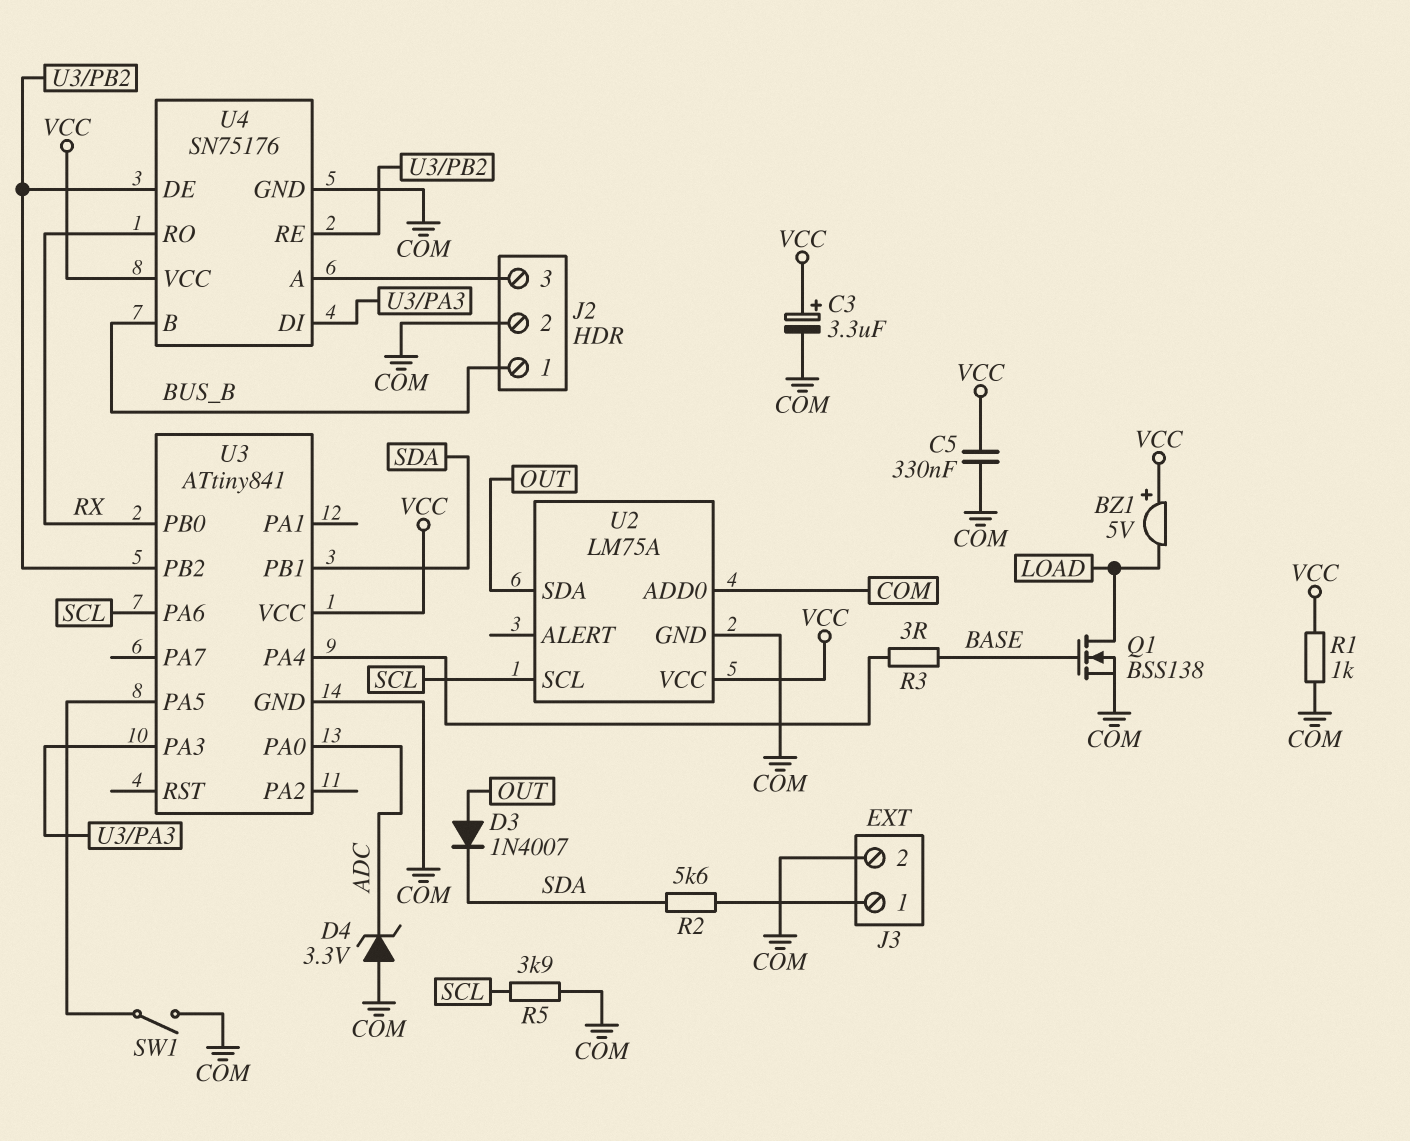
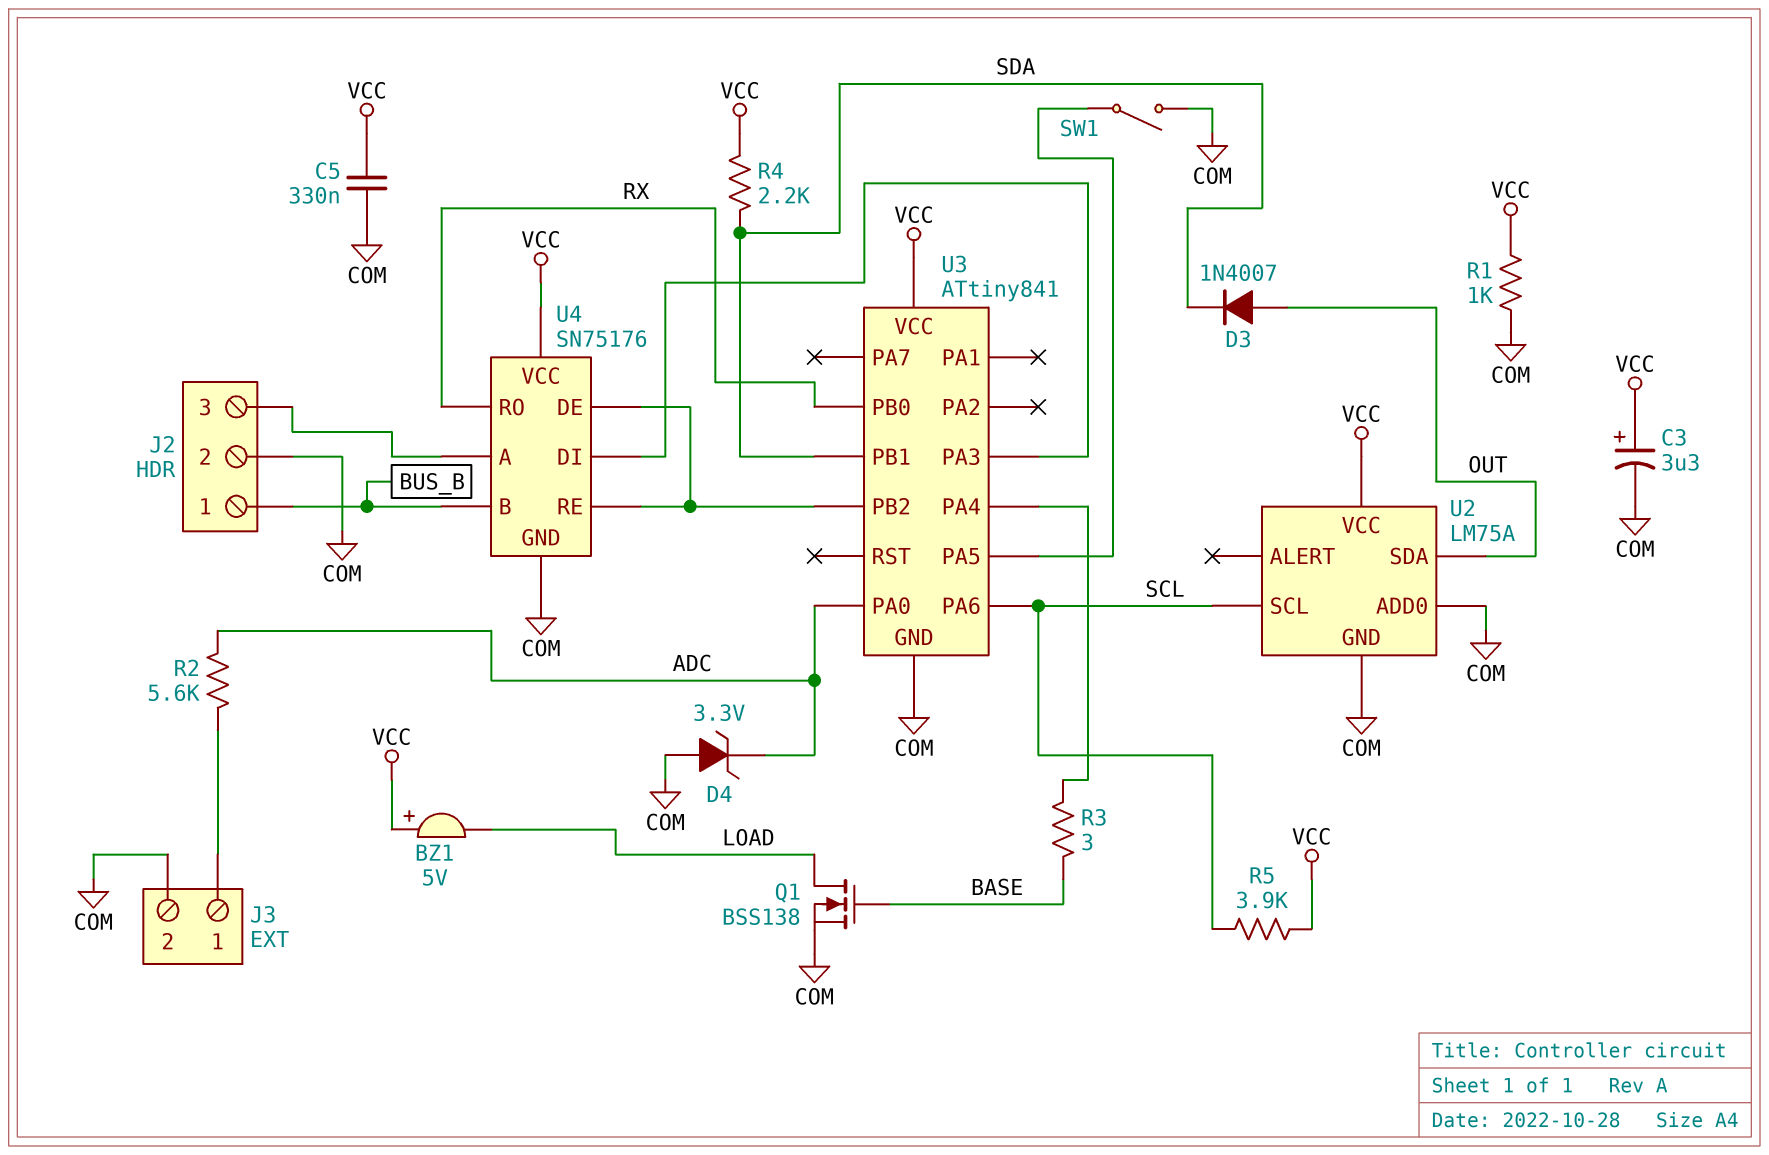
R2: 5.6k (J3/1, SDA) -> 5.6k (ADC, J3/1)
R4: none -> 2.2k (SDA, VCC)
R5: 3.9k (COM, SCL) -> 3.9k (SCL, VCC)

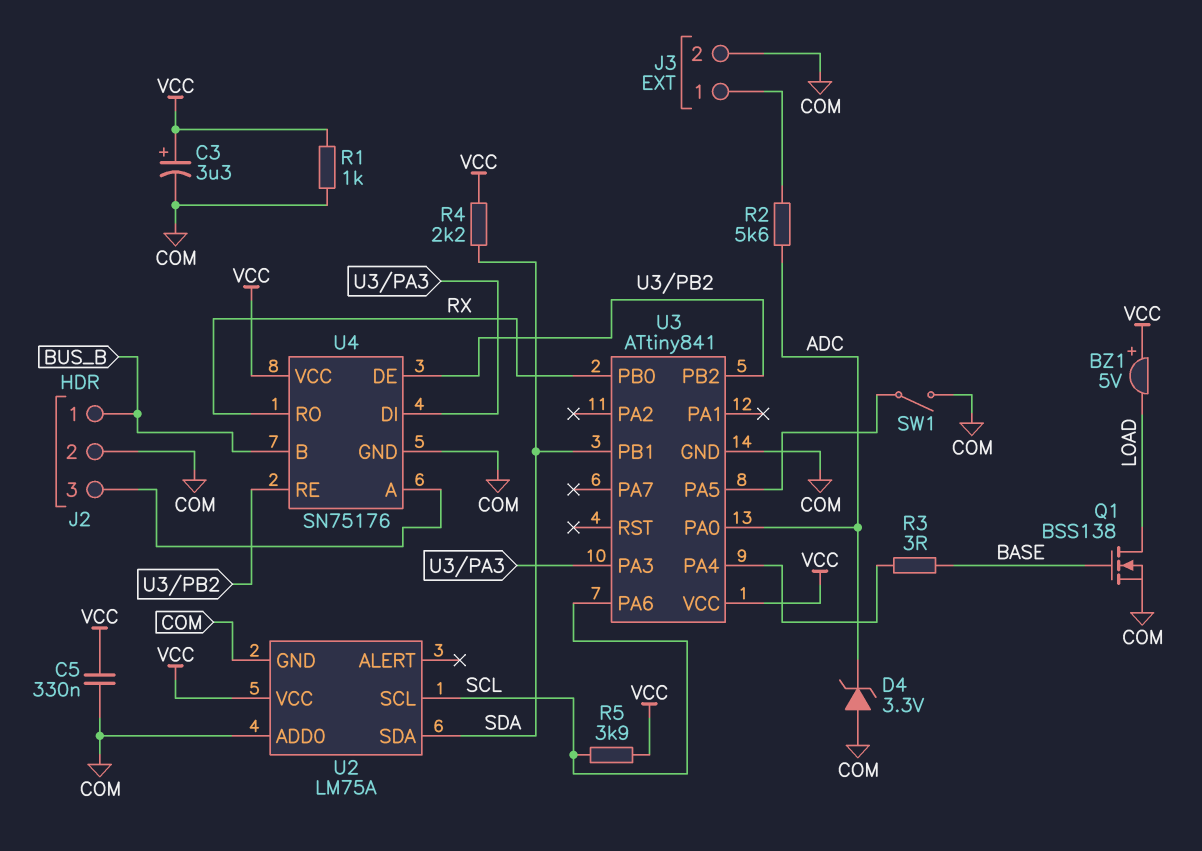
D3: diode 1N4007 (A OUT, K SDA) -> none
U2 pin SDA: OUT -> SDA

